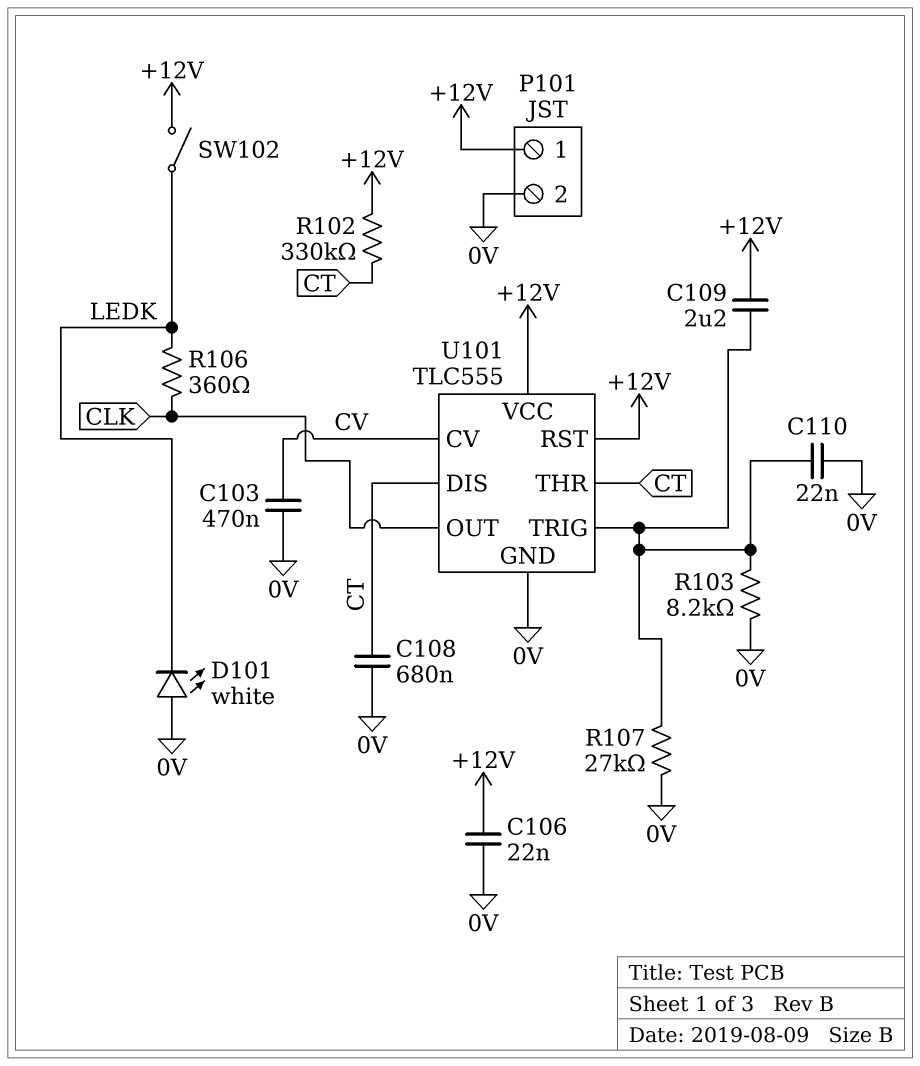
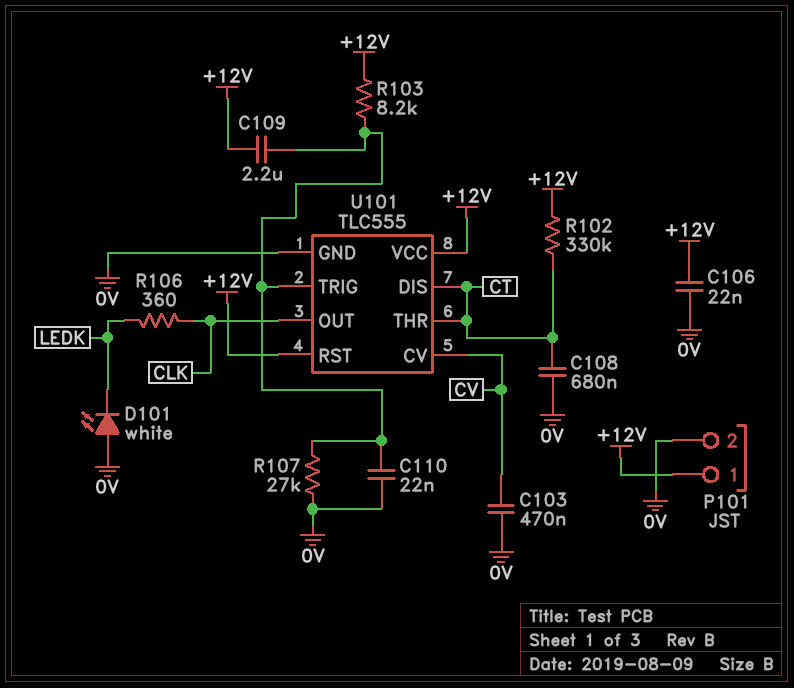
R103: 8.2k (0V, U101/TRIG) -> 8.2k (+12V, U101/TRIG)
SW102: switch (+12V, LEDK) -> none

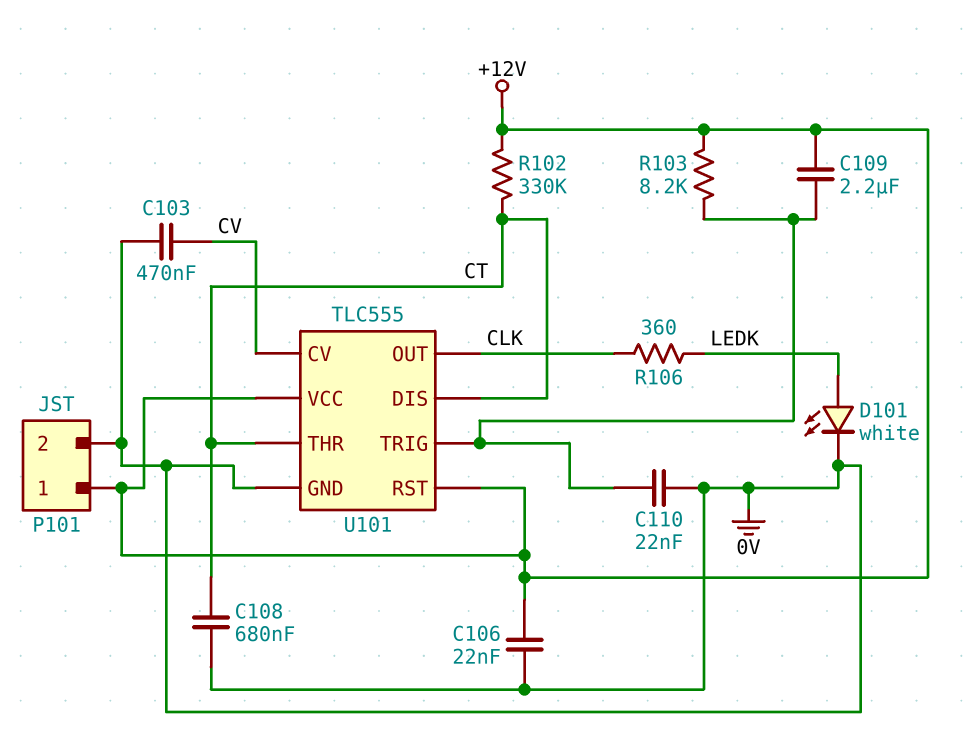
D101: LED white (A 0V, K LEDK) -> LED white (A LEDK, K 0V)
R107: 27k (0V, U101/TRIG) -> none

